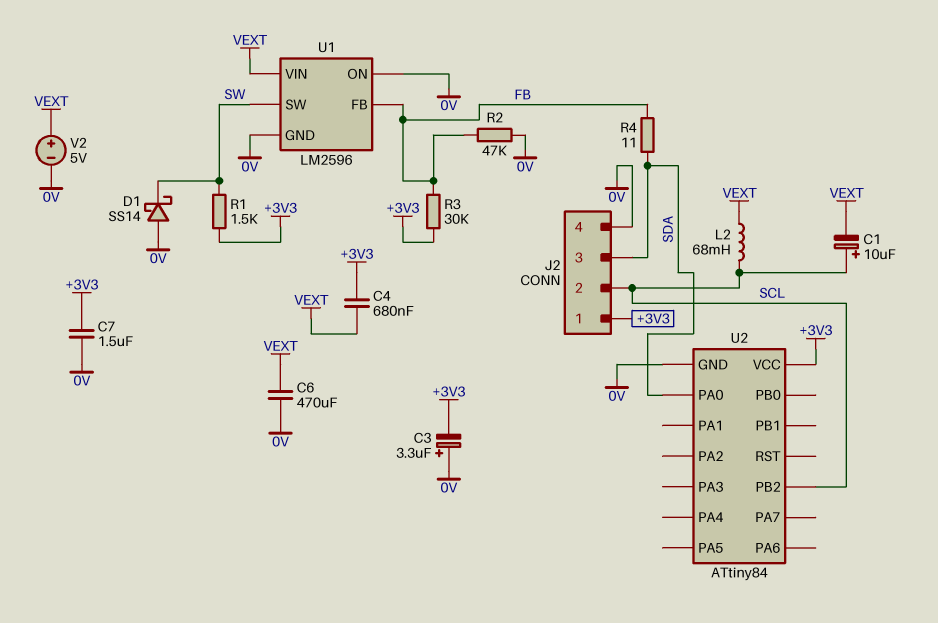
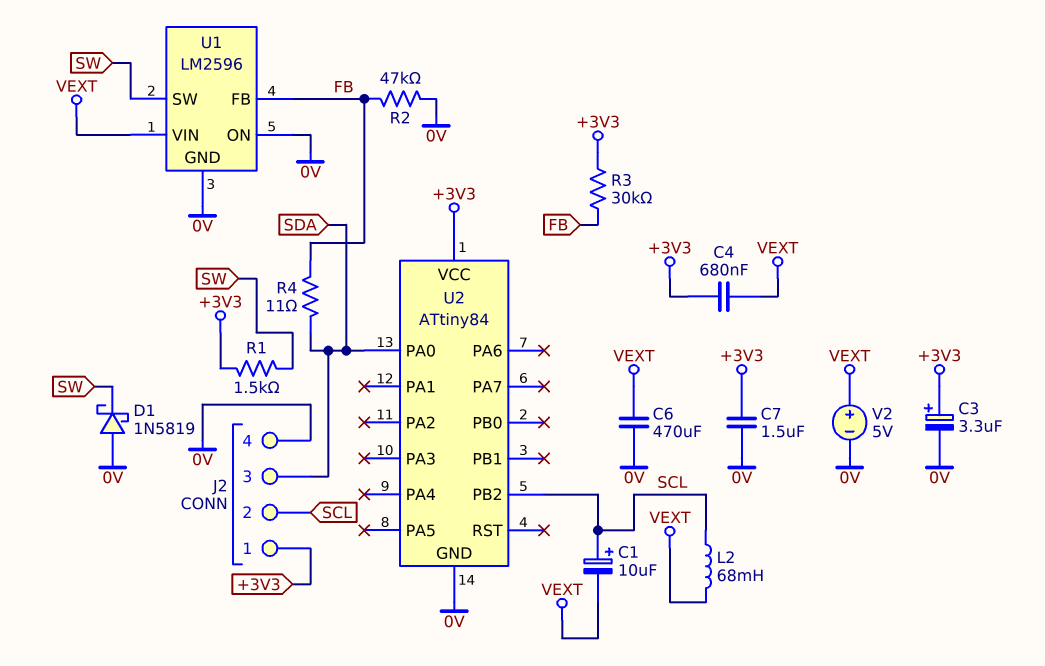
C3: 3.3uF (plus 0V, minus +3V3) -> 3.3uF (plus +3V3, minus 0V)
D1: schottky SS14 (A 0V, K SW) -> schottky 1N5819 (A 0V, K SW)

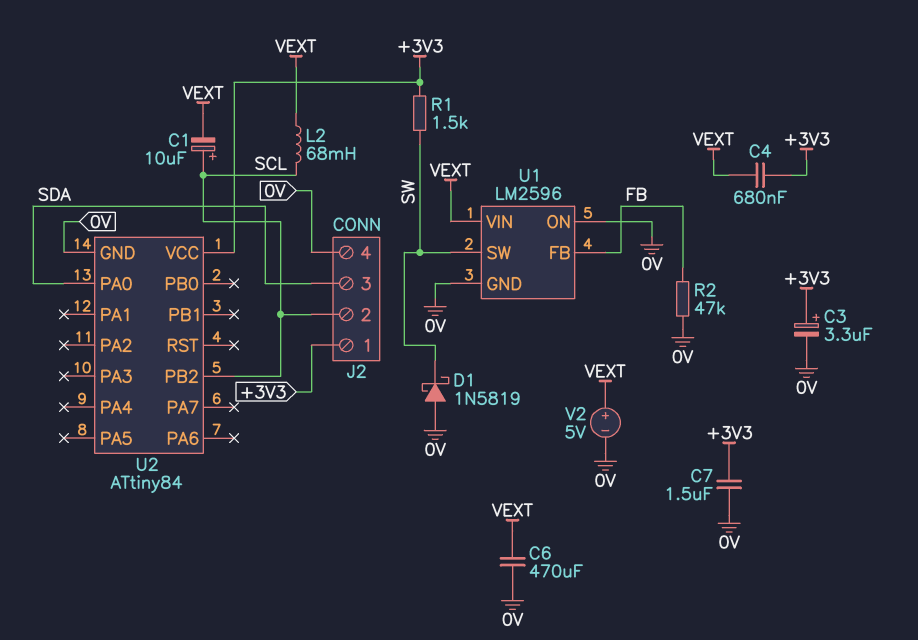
R3: 30k (+3V3, FB) -> none
R4: 11 (FB, SDA) -> none

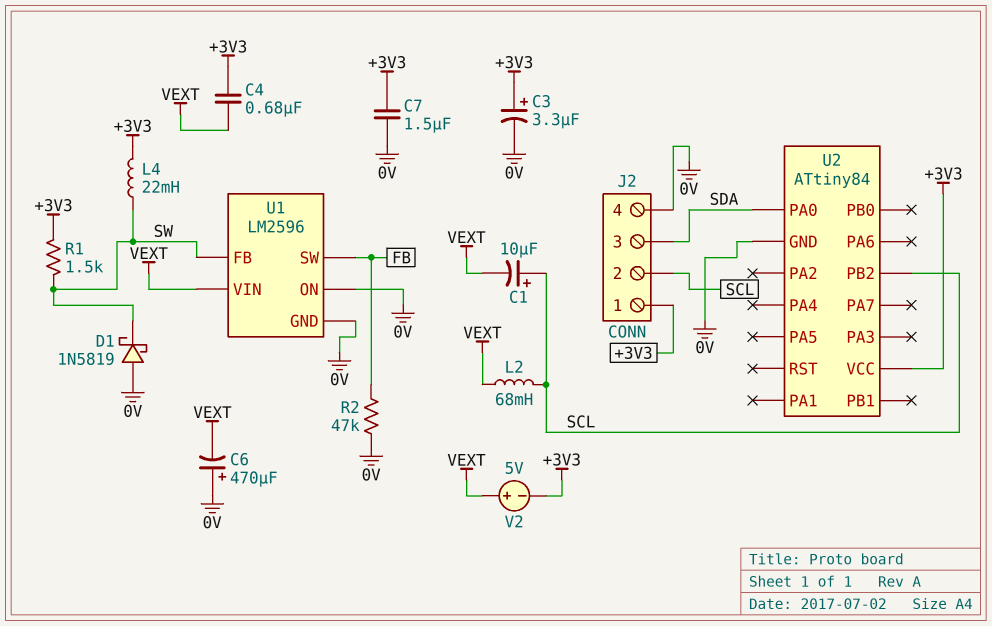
C6: 470uF (0V, VEXT) -> 470uF (plus 0V, minus VEXT)
L4: none -> 22mH (+3V3, SW)
U1 pin FB: FB -> SW
U1 pin SW: SW -> FB
V2: 5V (plus VEXT, minus 0V) -> 5V (plus VEXT, minus +3V3)

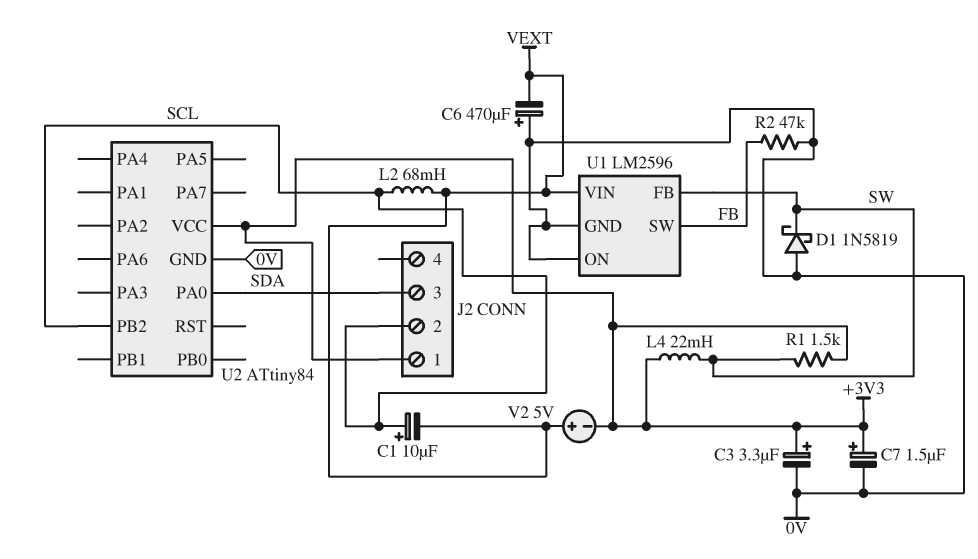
C4: 680nF (+3V3, VEXT) -> none
C7: 1.5uF (+3V3, 0V) -> 1.5uF (plus +3V3, minus 0V)
J2 pin 4: 0V -> none

